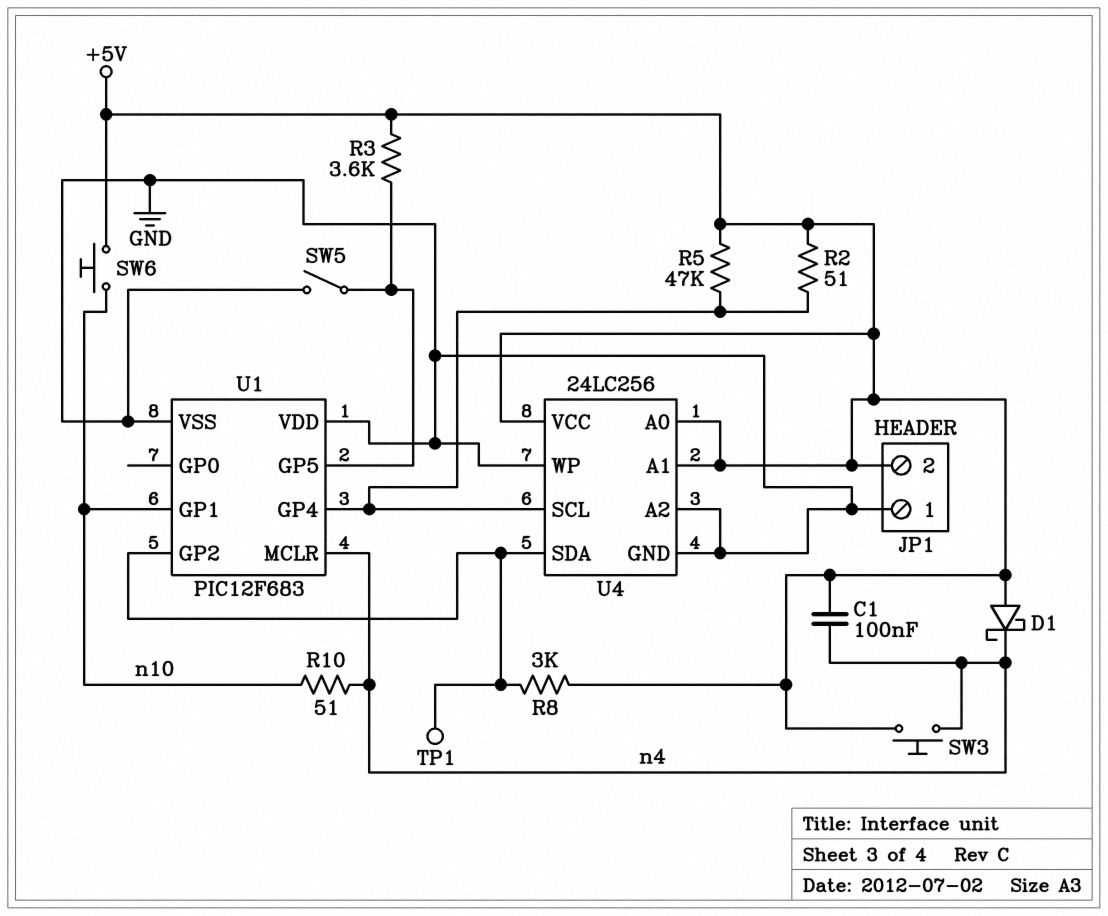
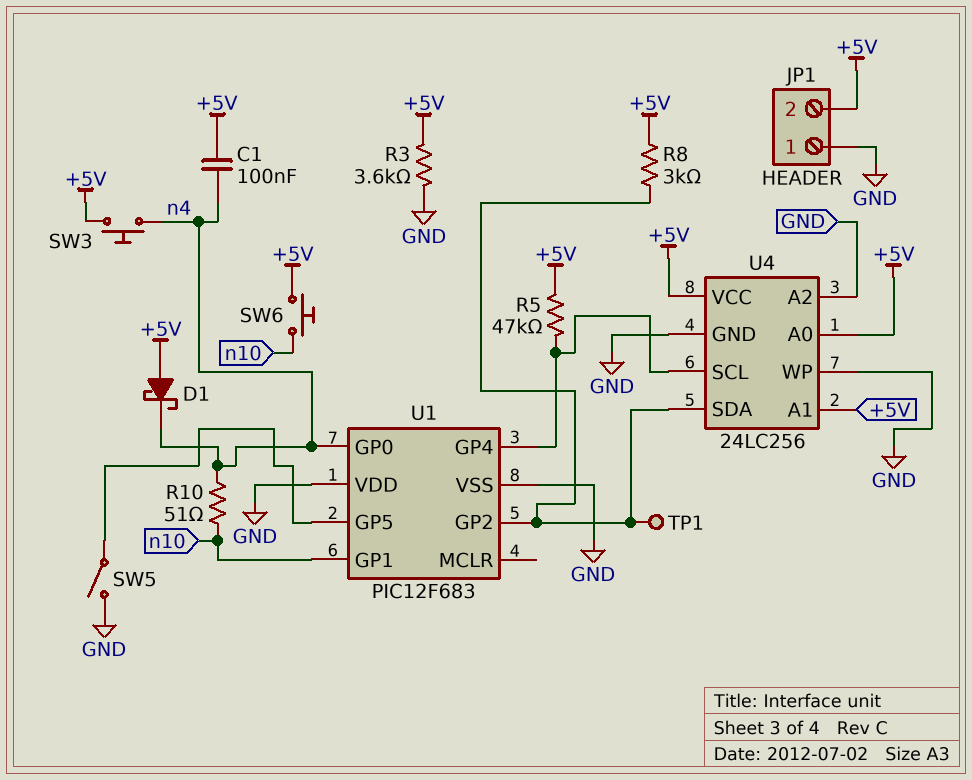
R2: 51 (+5V, U1/GP4) -> none
R3: 3.6k (+5V, U1/GP5) -> 3.6k (+5V, GND)
U1 pin GP0: none -> n4
U1 pin MCLR: n4 -> none

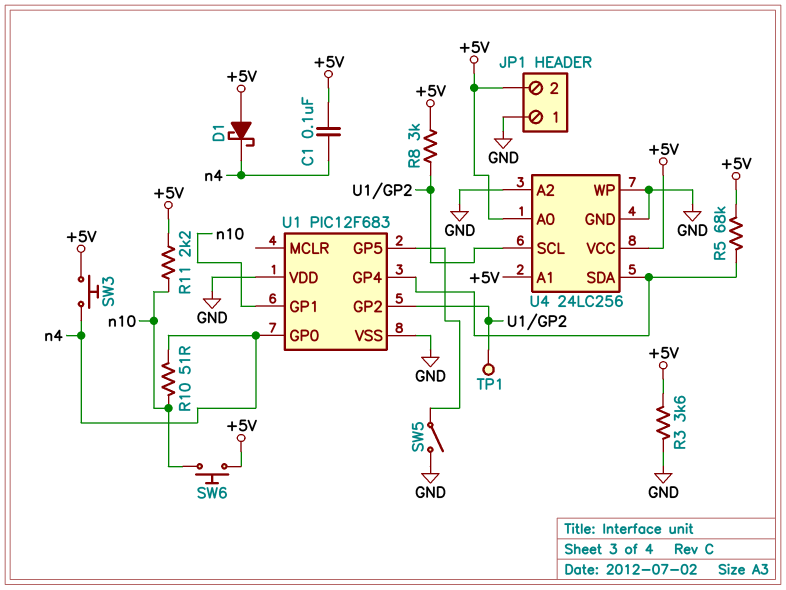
R5: 47k (+5V, U1/GP4) -> 68k (+5V, U1/GP4)
R11: none -> 2.2k (+5V, n10)
U4 pin SCL: U1/GP4 -> U1/GP2
U4 pin SDA: U1/GP2 -> U1/GP4

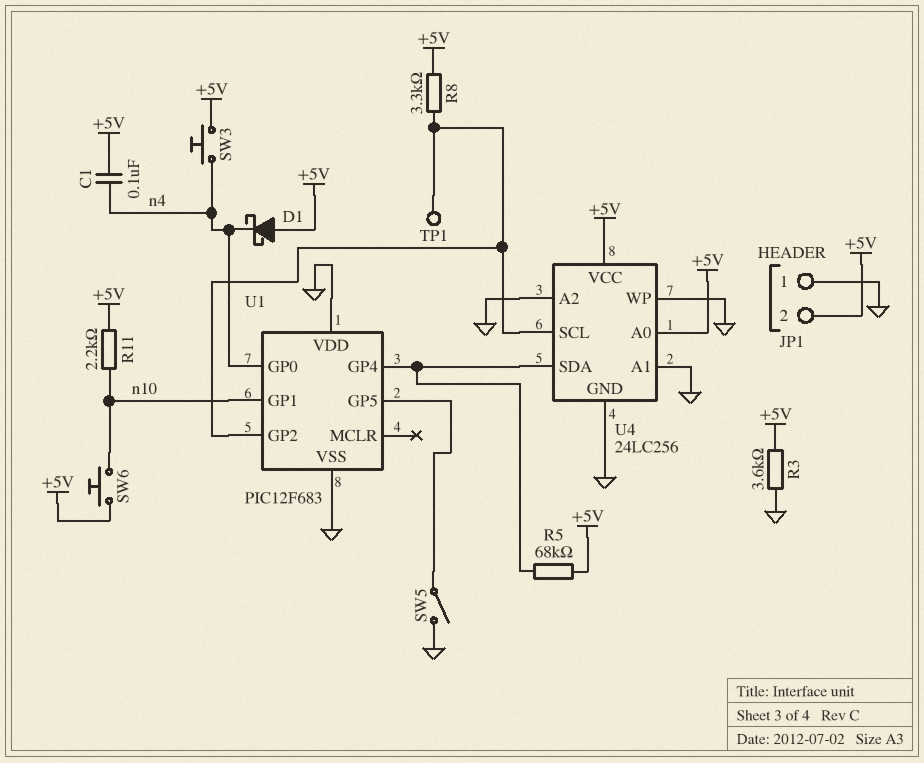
R8: 3k (+5V, U1/GP2) -> 3.3k (+5V, U1/GP2)
R10: 51 (n4, n10) -> none
U4 pin A1: +5V -> GND

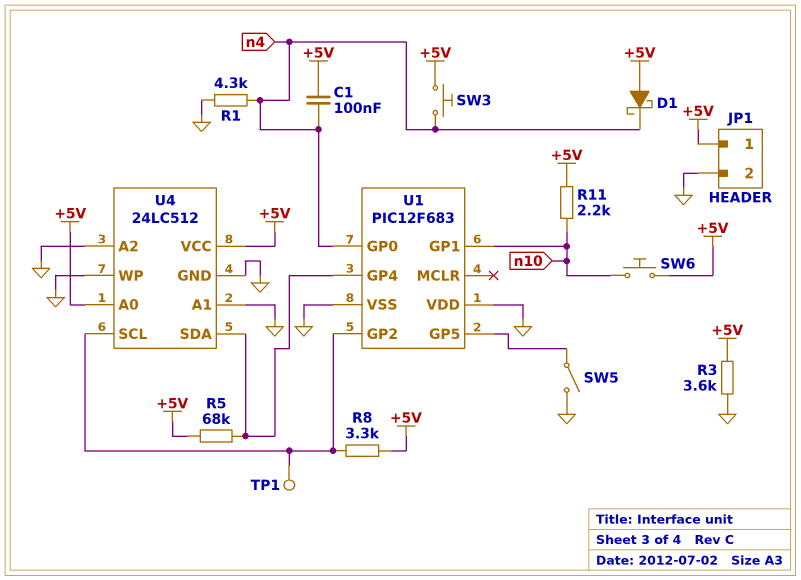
JP1 pin 1: GND -> +5V
JP1 pin 2: +5V -> GND
R1: none -> 4.3k (GND, n4)
U4: 24LC256 -> 24LC512

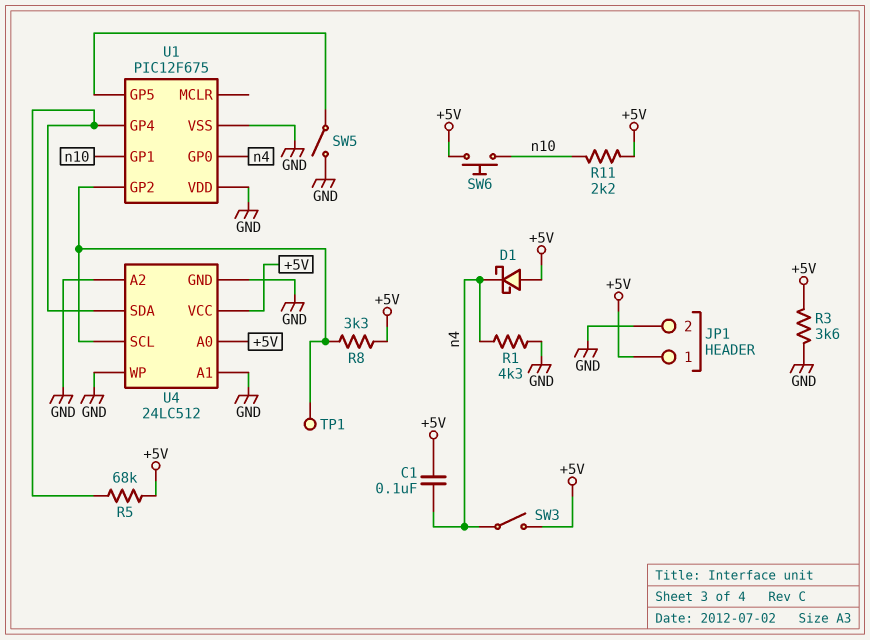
SW3: button (+5V, n4) -> switch (+5V, n4)
U1: PIC12F683 -> PIC12F675

